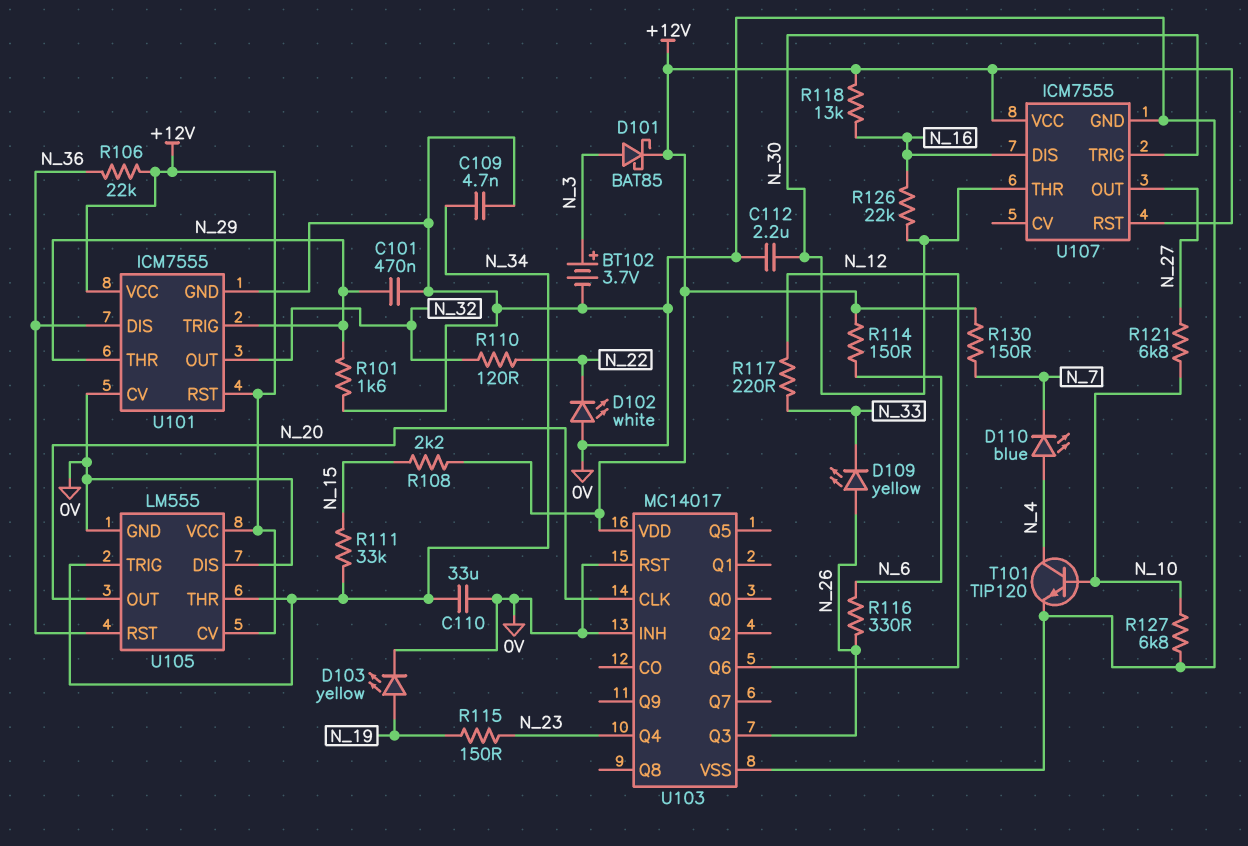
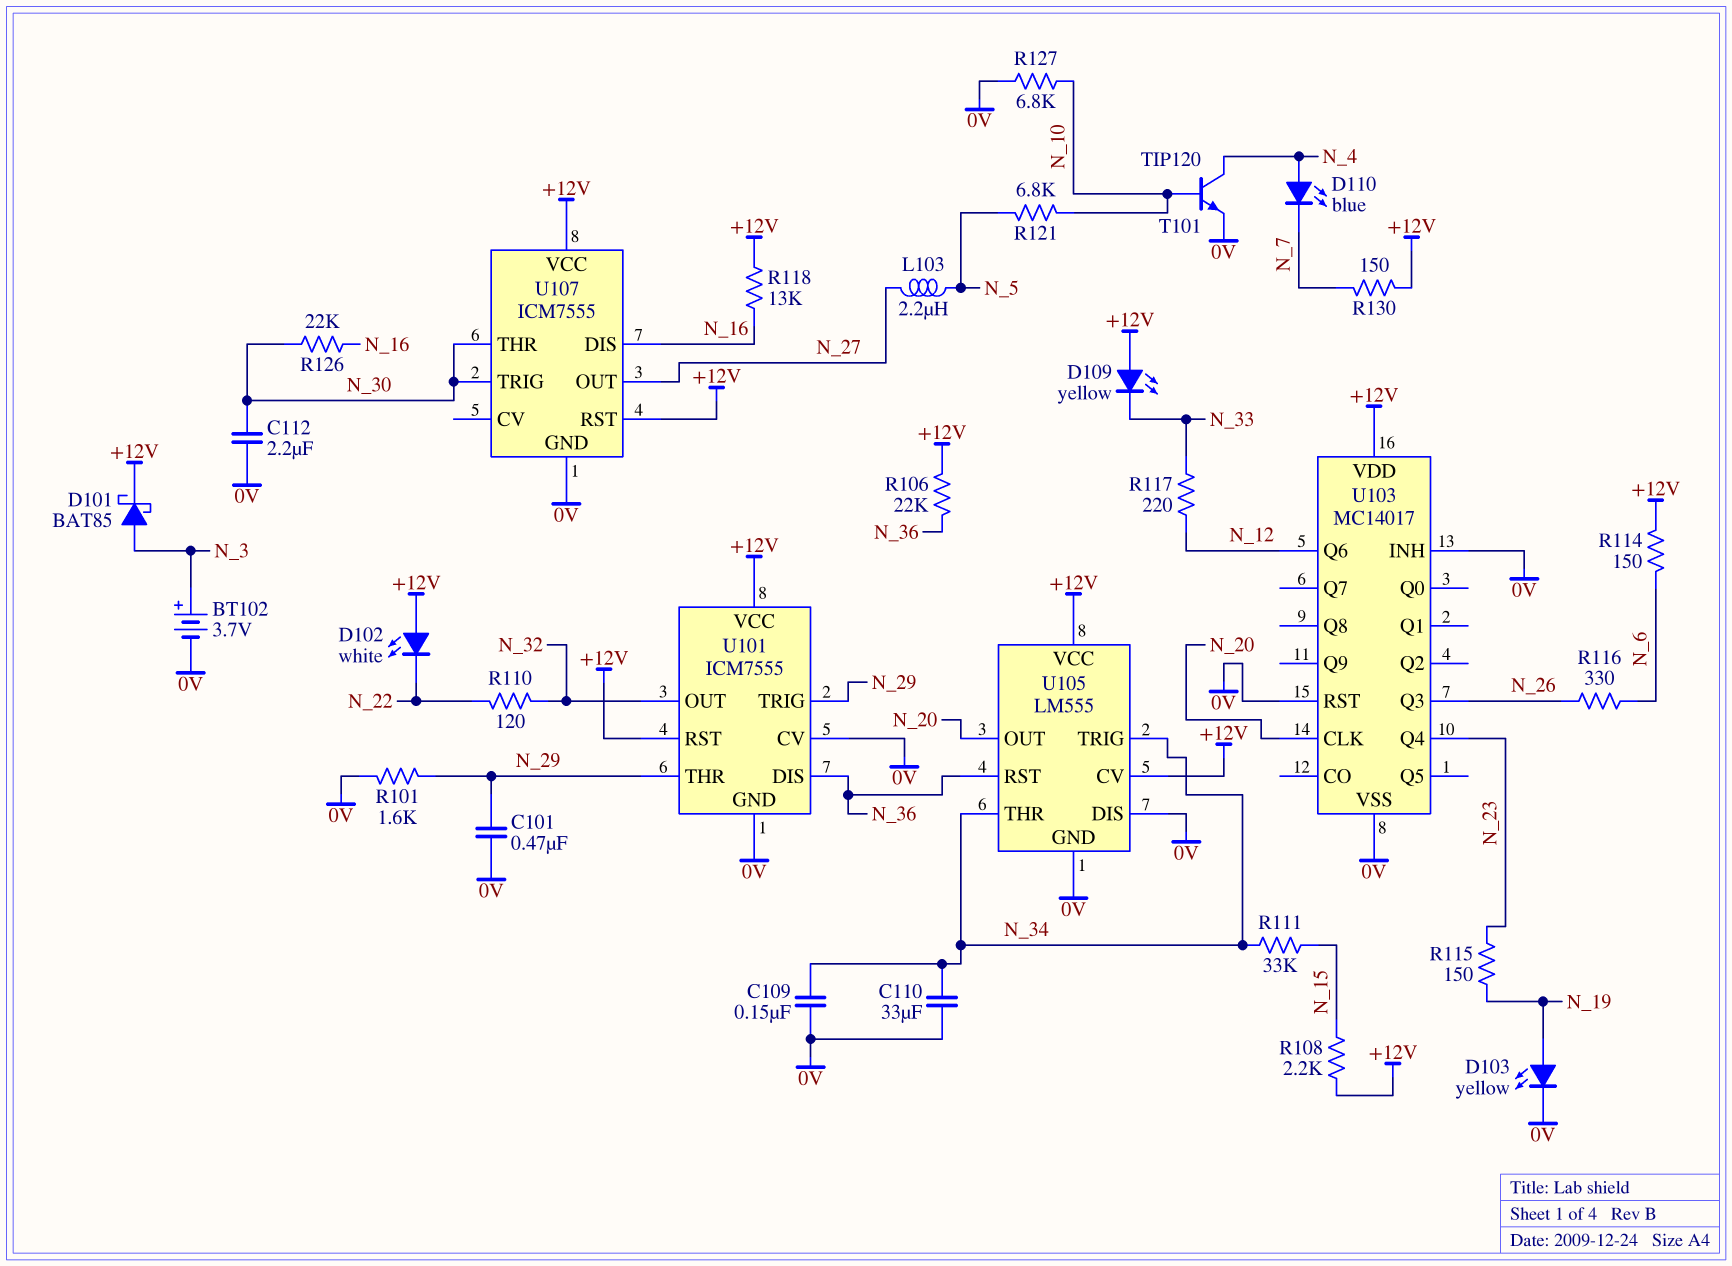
C109: 4.7nF (0V, N_34) -> 150nF (0V, N_34)
D102: LED white (A 0V, K N_22) -> LED white (A +12V, K N_22)
D109: LED yellow (A N_26, K N_33) -> LED yellow (A +12V, K N_33)
L103: none -> 2.2uH (N_5, N_27)
R121: 6.8k (N_10, N_27) -> 6.8k (N_5, N_10)

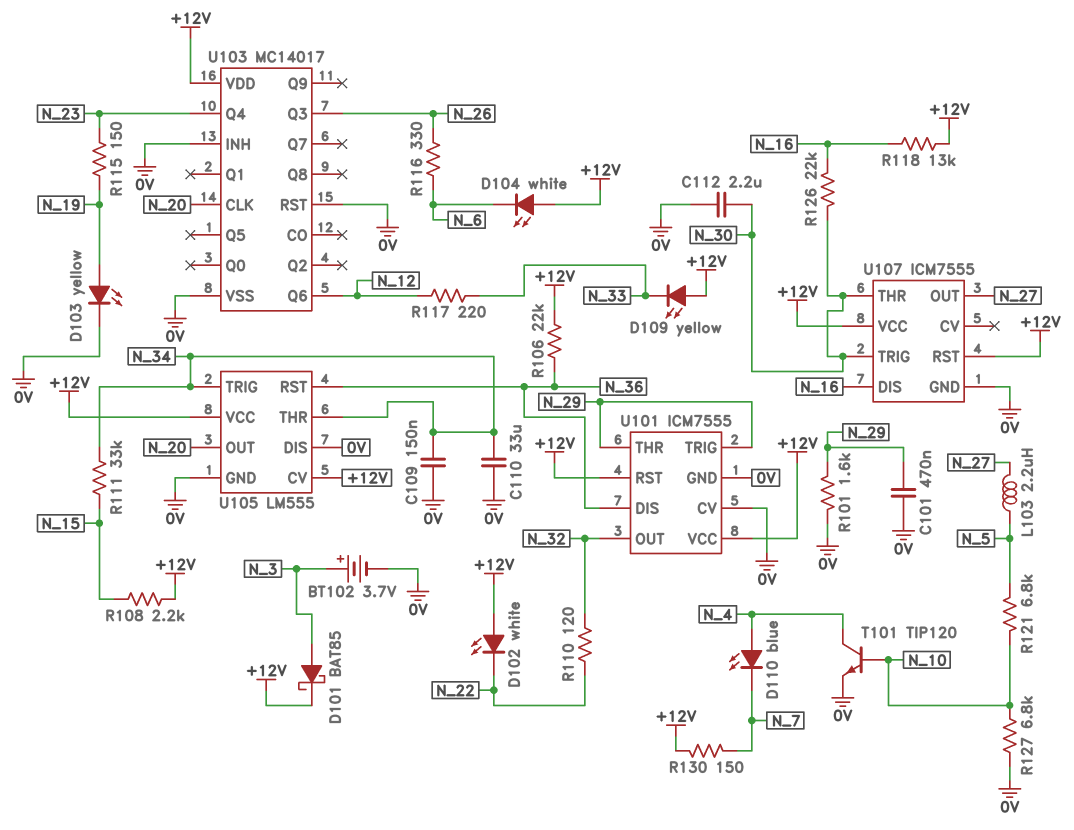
D104: none -> LED white (A +12V, K N_6)
R114: 150 (+12V, N_6) -> none

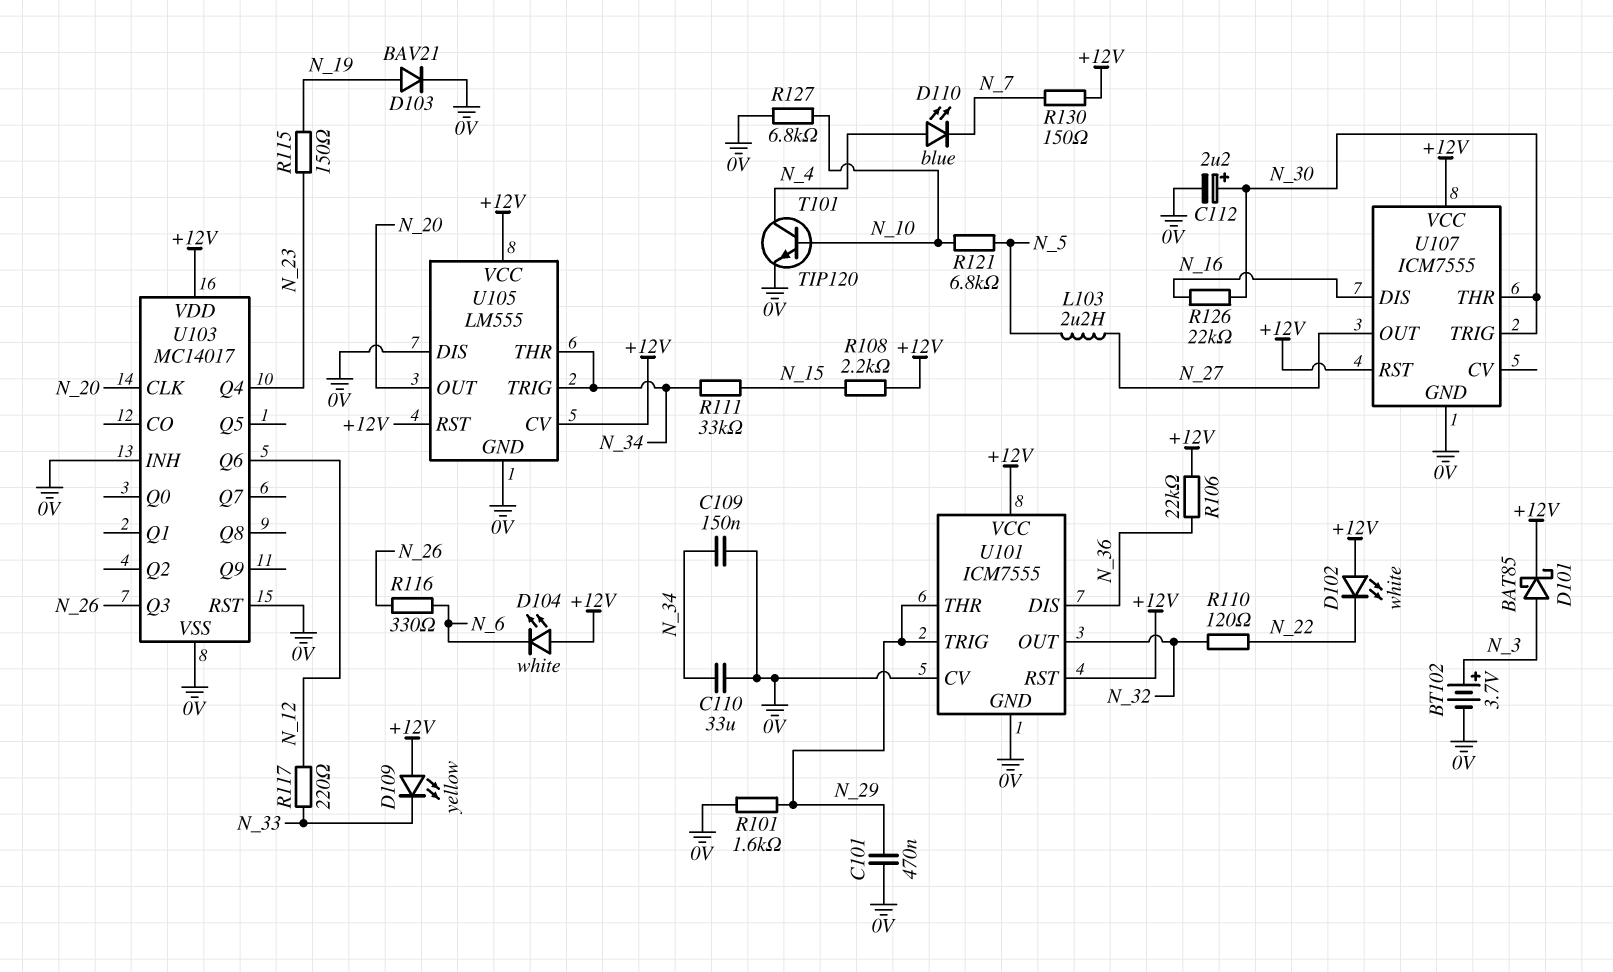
C112: 2.2uF (0V, N_30) -> 2.2uF (plus N_30, minus 0V)
D103: LED yellow (A N_19, K 0V) -> diode BAV21 (A N_19, K 0V)
R118: 13k (+12V, N_16) -> none
U105 pin RST: N_36 -> +12V

